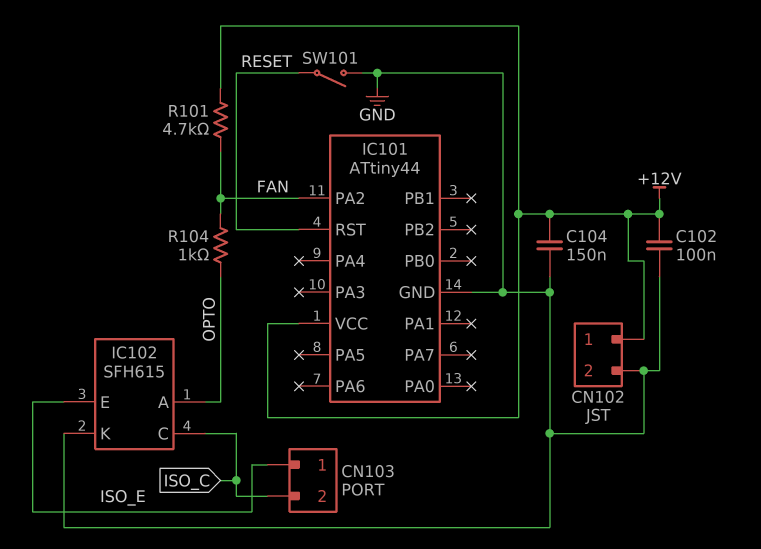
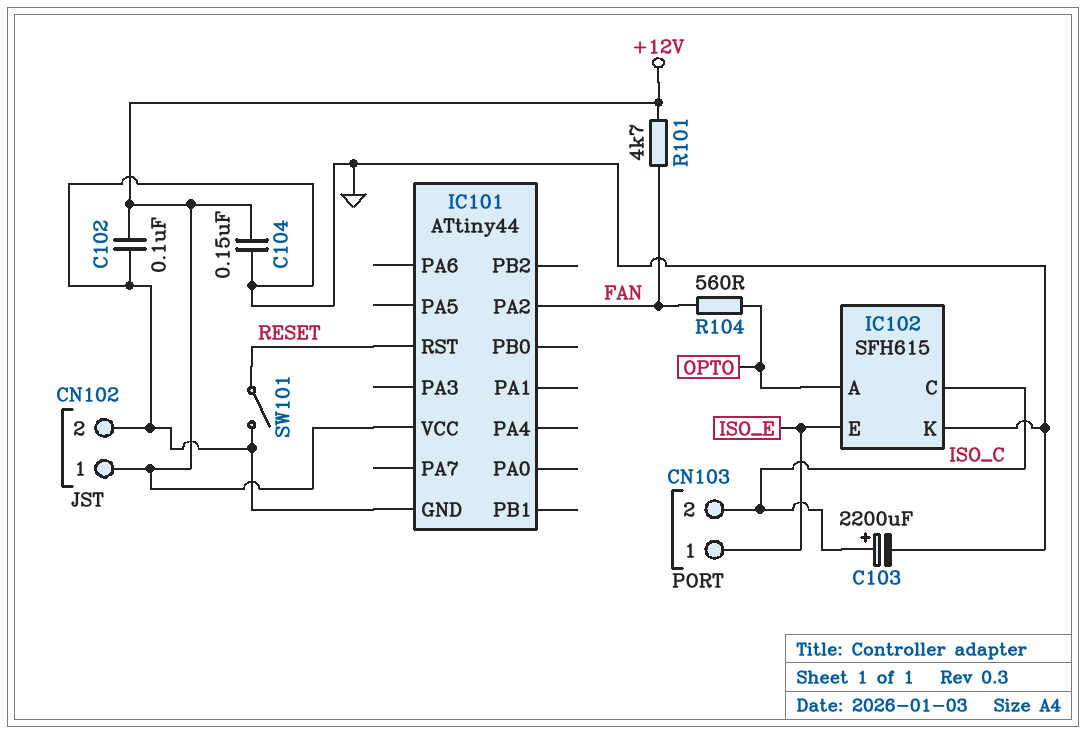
C103: none -> 2200uF (plus ISO_C, minus GND)
R104: 1k (FAN, OPTO) -> 560 (FAN, OPTO)

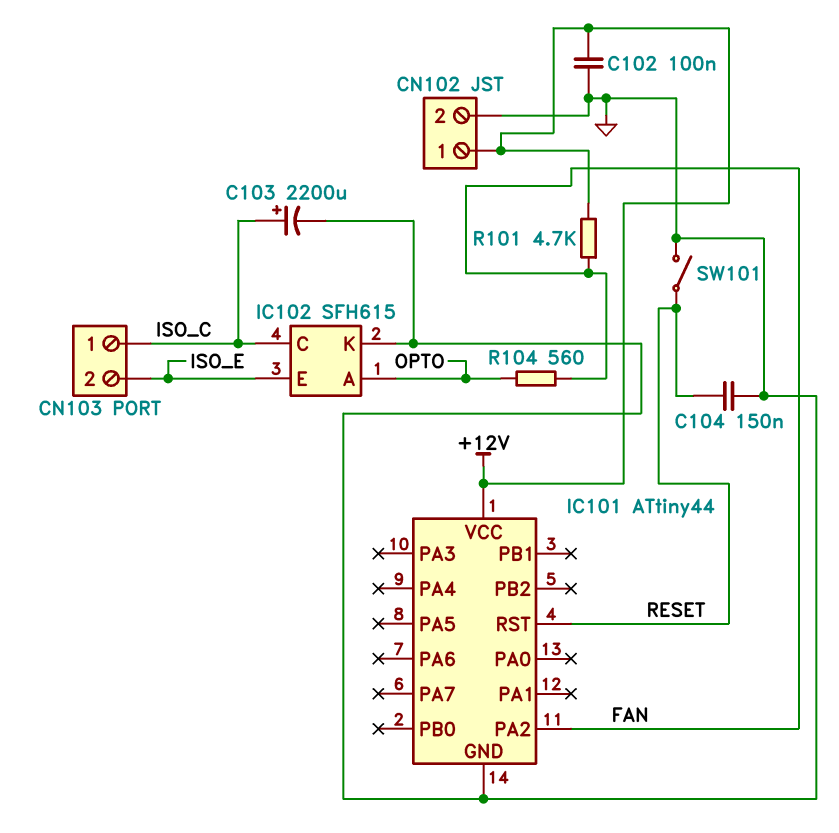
C104: 150nF (+12V, GND) -> 150nF (GND, RESET)
CN103 pin 1: ISO_E -> ISO_C
CN103 pin 2: ISO_C -> ISO_E

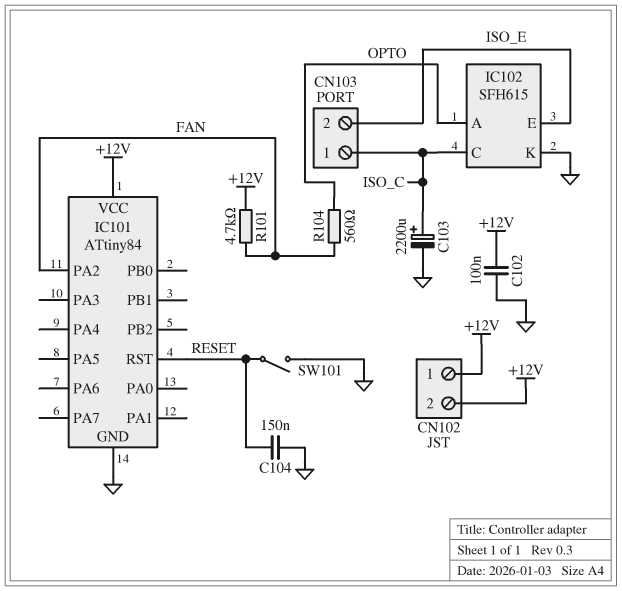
CN102 pin 2: GND -> +12V
IC101: ATtiny44 -> ATtiny84

